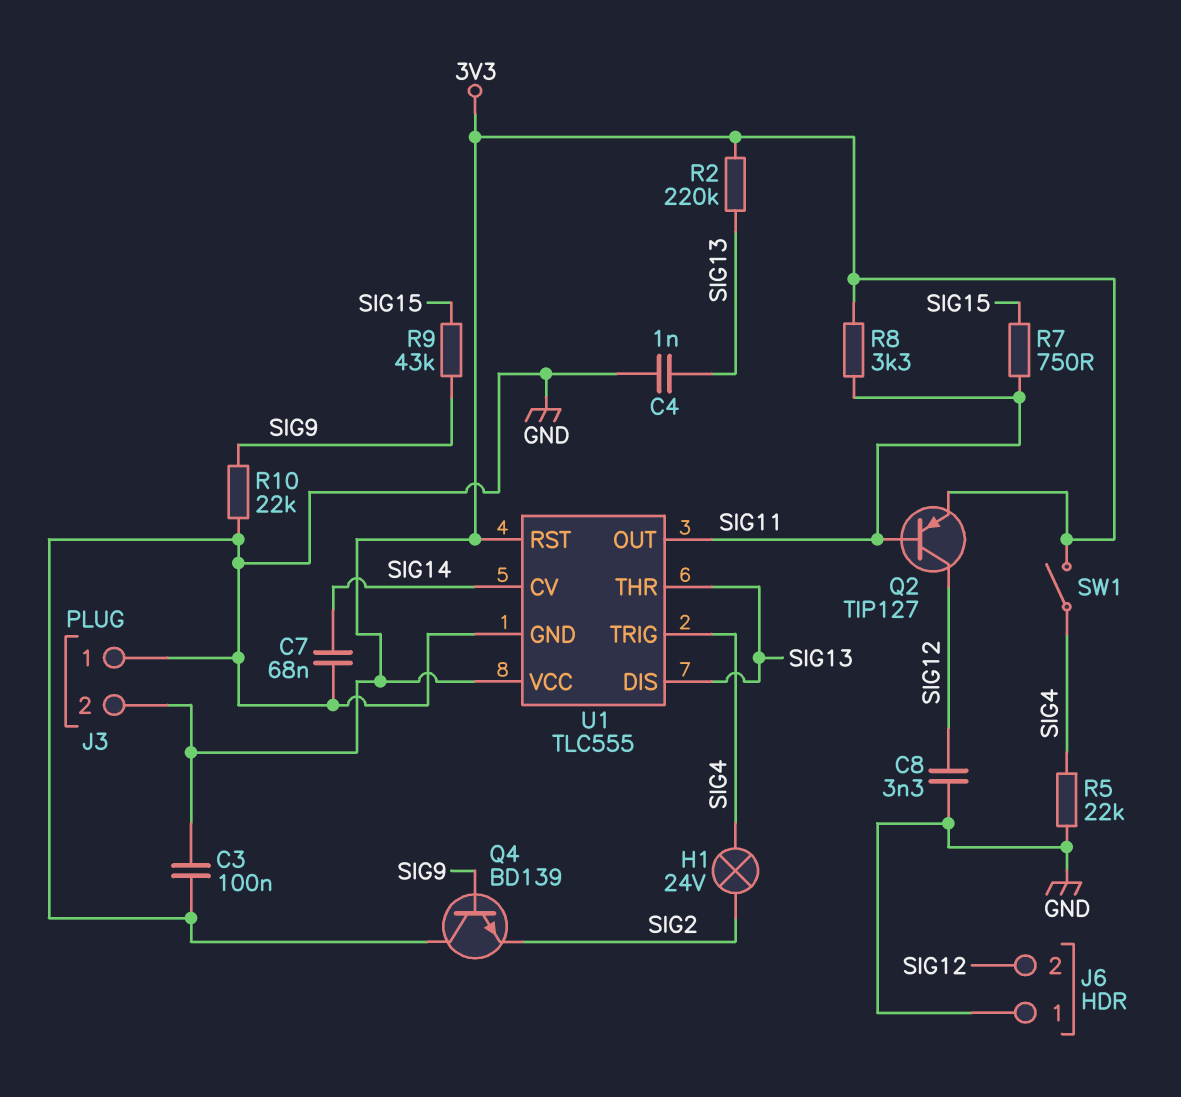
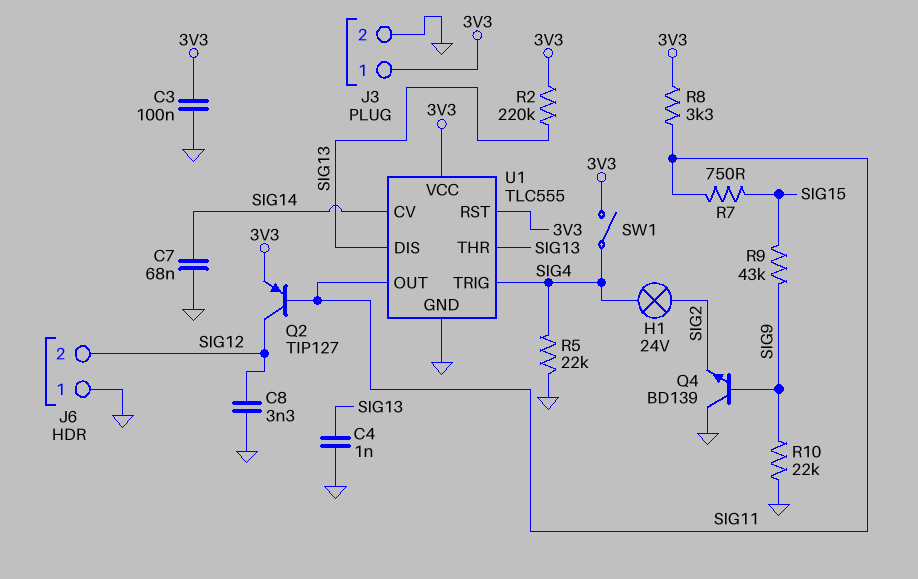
J3 pin 1: GND -> 3V3
J3 pin 2: 3V3 -> GND

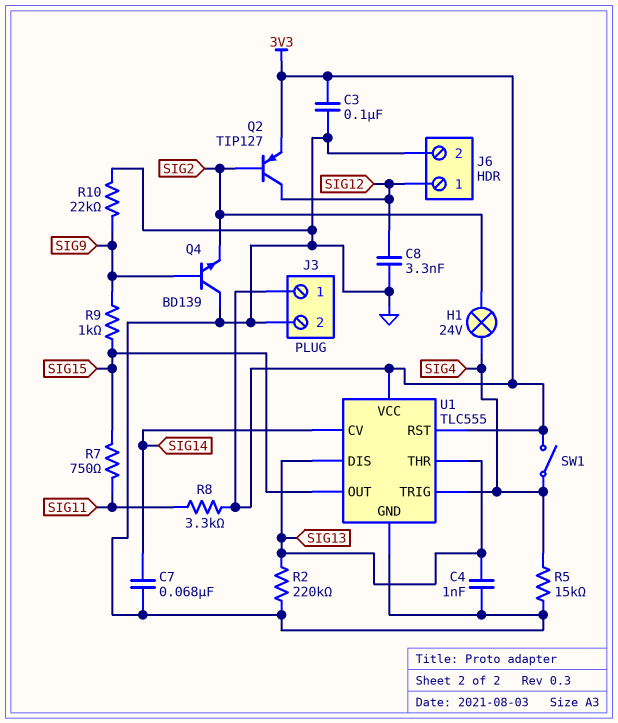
J6 pin 1: GND -> SIG12
J6 pin 2: SIG12 -> GND
Q2: PNP TIP127 (B SIG11, C SIG12, E 3V3) -> PNP TIP127 (B SIG2, C SIG12, E 3V3)
R2: 220k (3V3, SIG13) -> 220k (GND, SIG13)
R5: 22k (GND, SIG4) -> 15k (GND, SIG4)
R9: 43k (SIG9, SIG15) -> 1k (SIG9, SIG15)
U1 pin OUT: SIG11 -> SIG15

